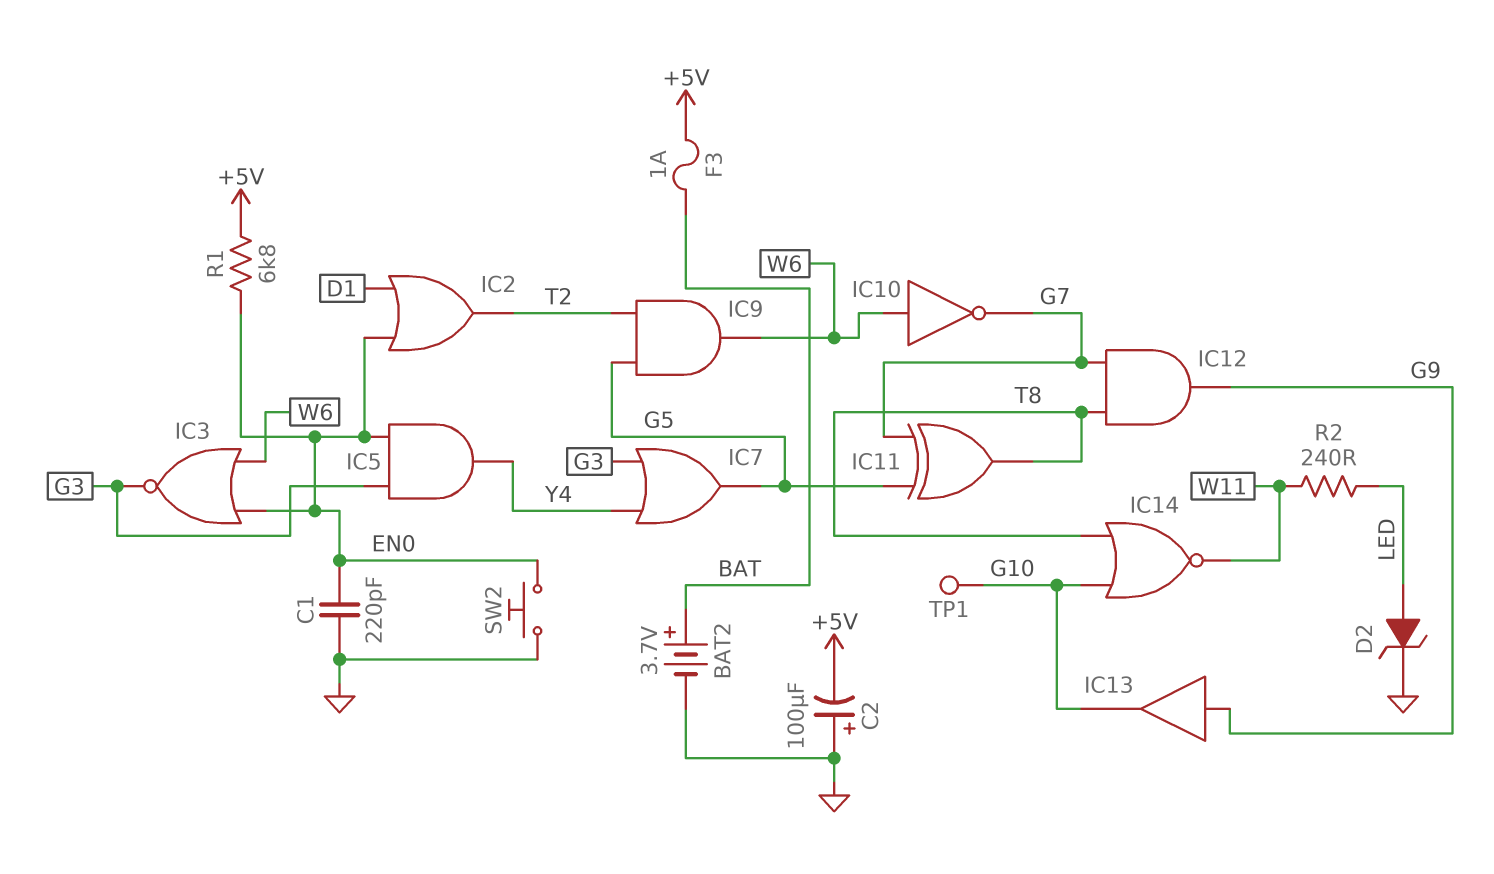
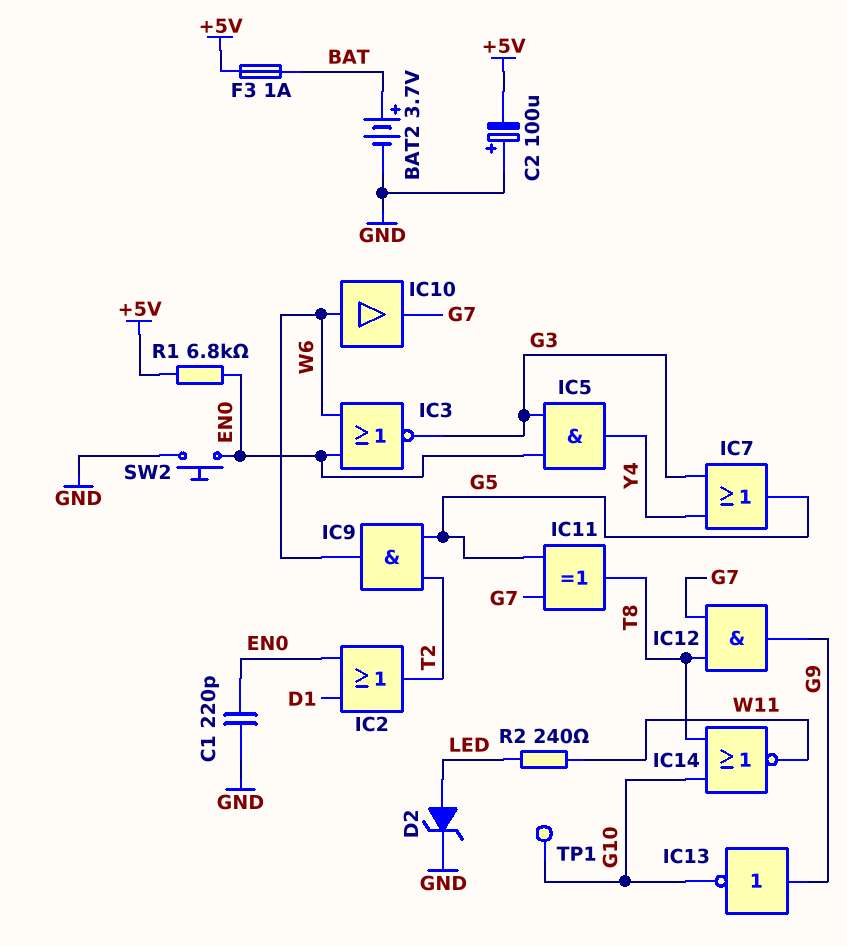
IC10: NOT (in W6, out G7) -> buffer (in W6, out G7)
IC13: buffer (in G9, out G10) -> NOT (in G9, out G10)

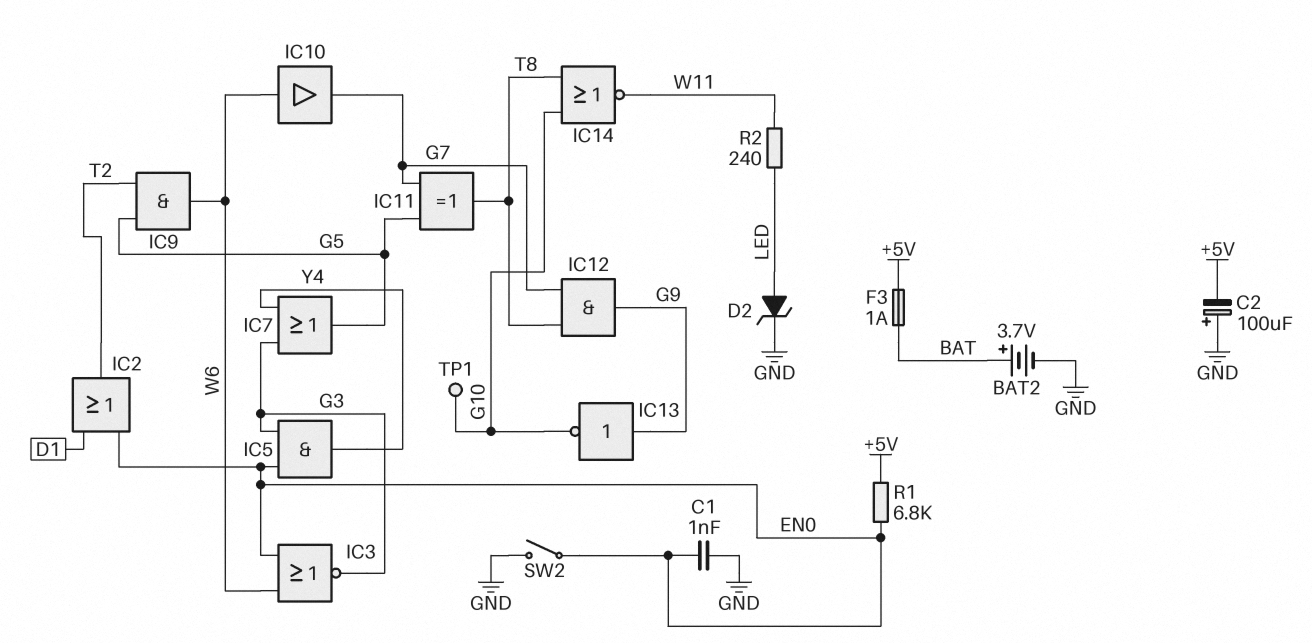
C1: 220pF (EN0, GND) -> 1nF (EN0, GND)
SW2: button (EN0, GND) -> switch (EN0, GND)

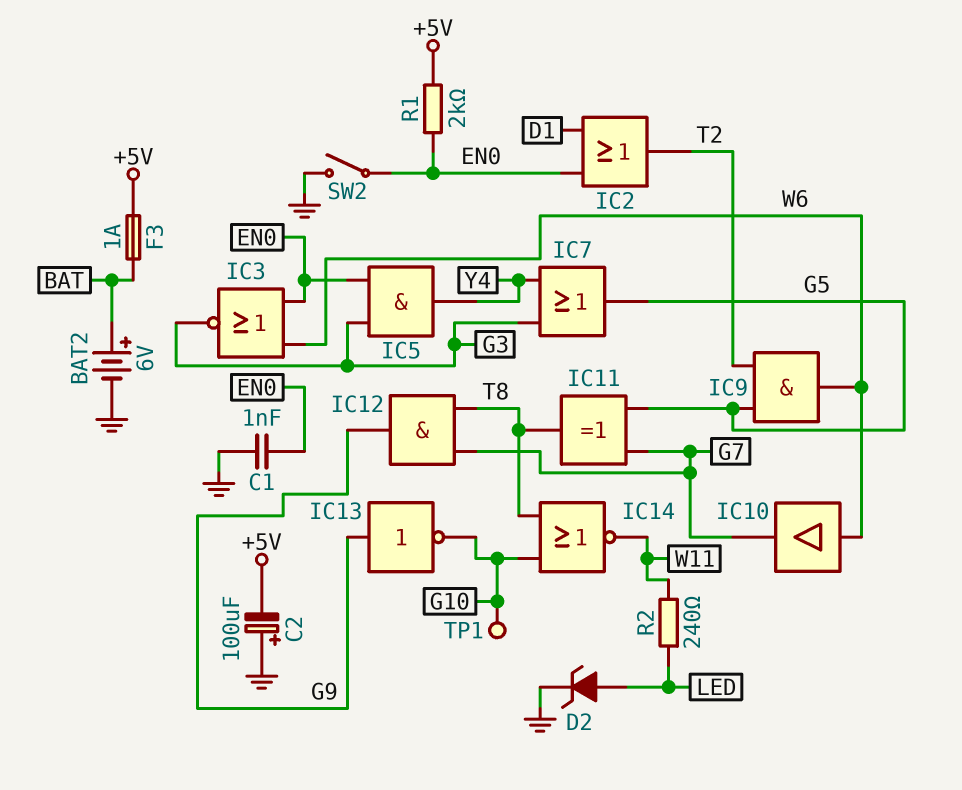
BAT2: 3.7V (plus BAT, minus GND) -> 6V (plus BAT, minus GND)
R1: 6.8k (+5V, EN0) -> 2k (+5V, EN0)

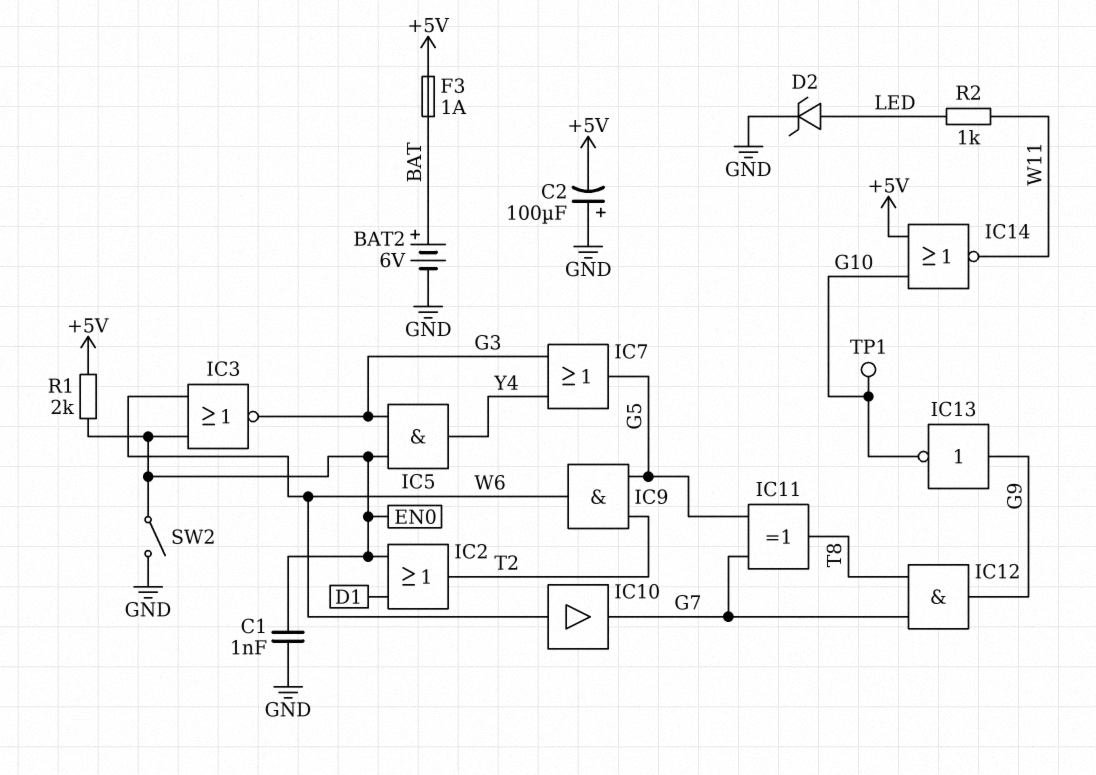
IC14: NOR (in G10, in T8, out W11) -> NOR (in +5V, in G10, out W11)
R2: 240 (LED, W11) -> 1k (LED, W11)

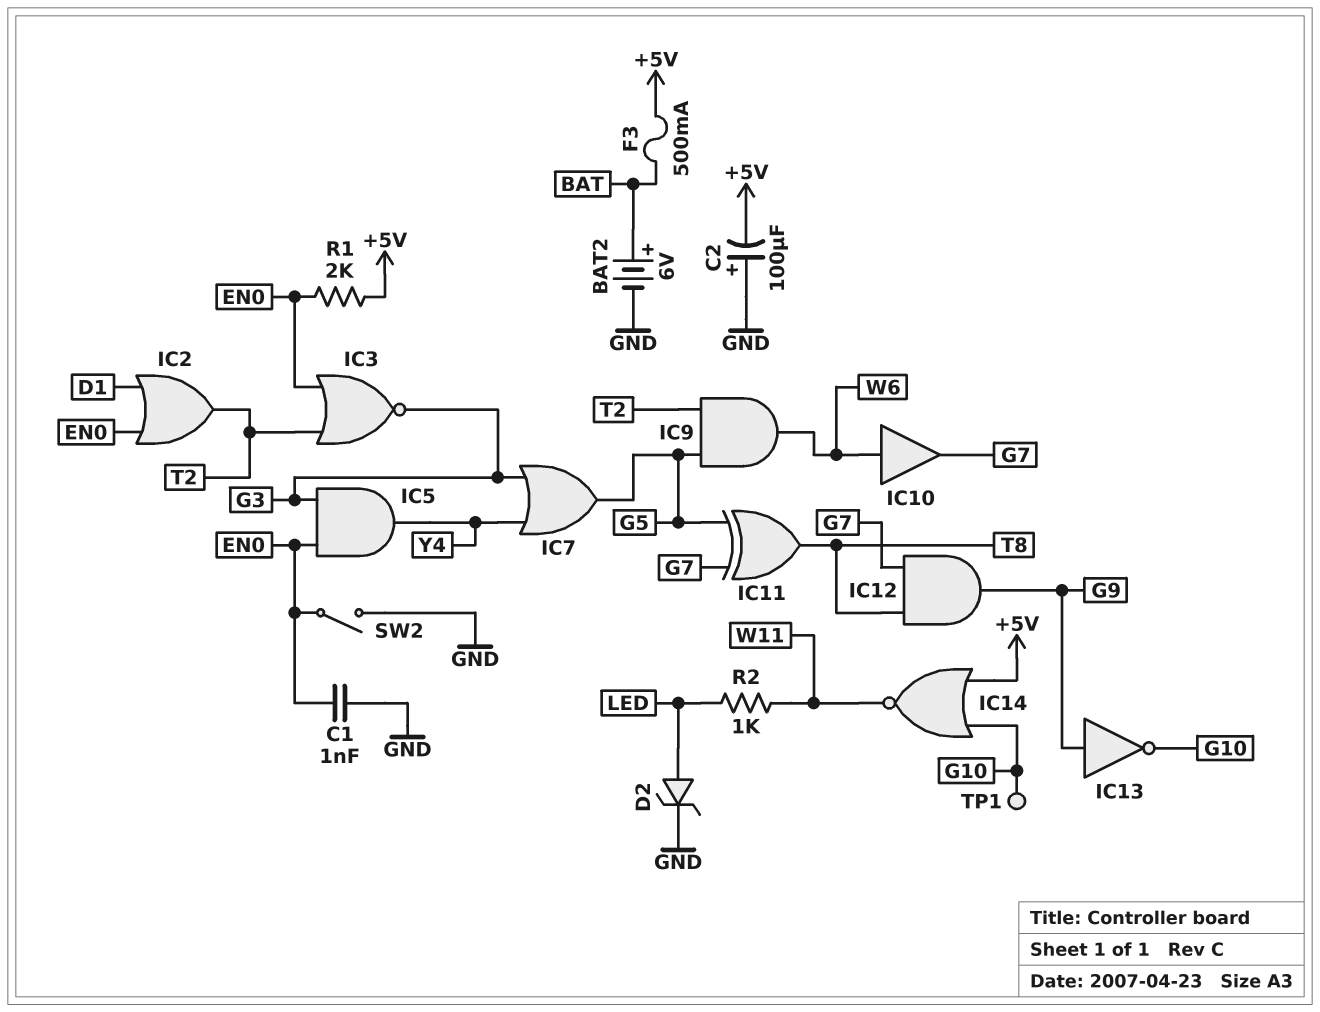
F3: 1A (+5V, BAT) -> 500mA (+5V, BAT)
IC3: NOR (in EN0, in W6, out G3) -> NOR (in EN0, in T2, out G3)

